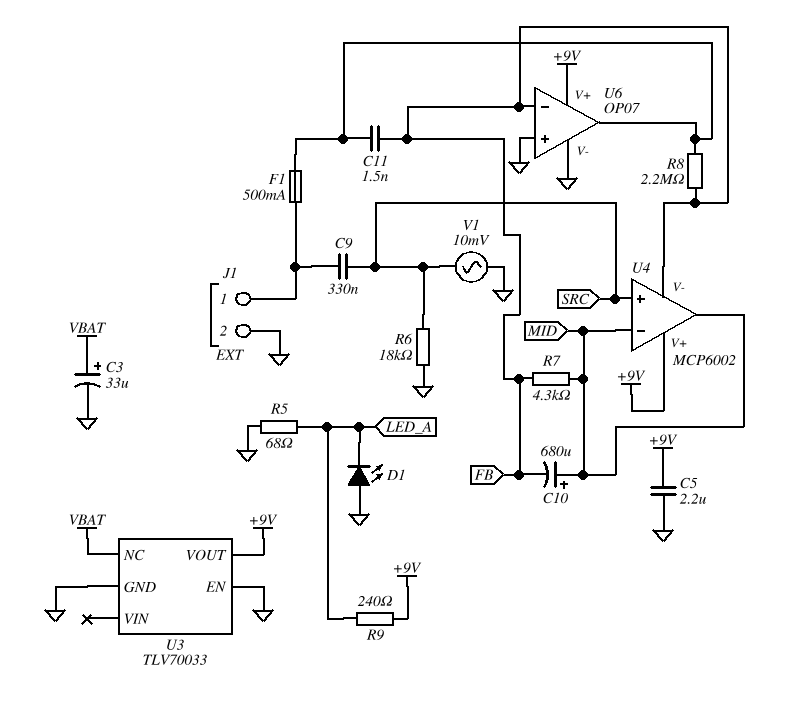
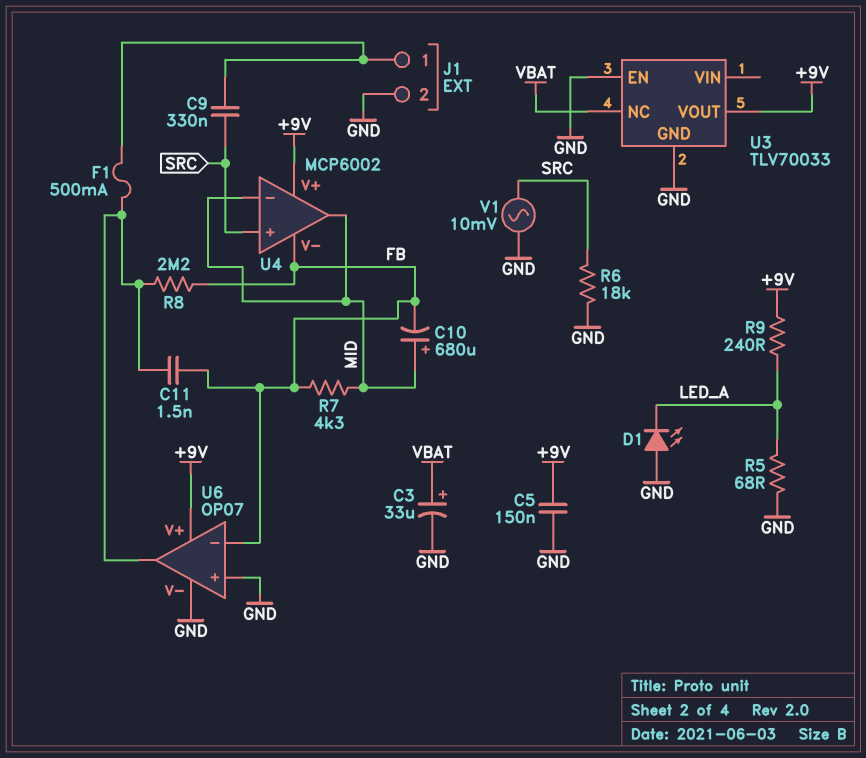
C5: 2.2uF (+9V, GND) -> 150nF (+9V, GND)

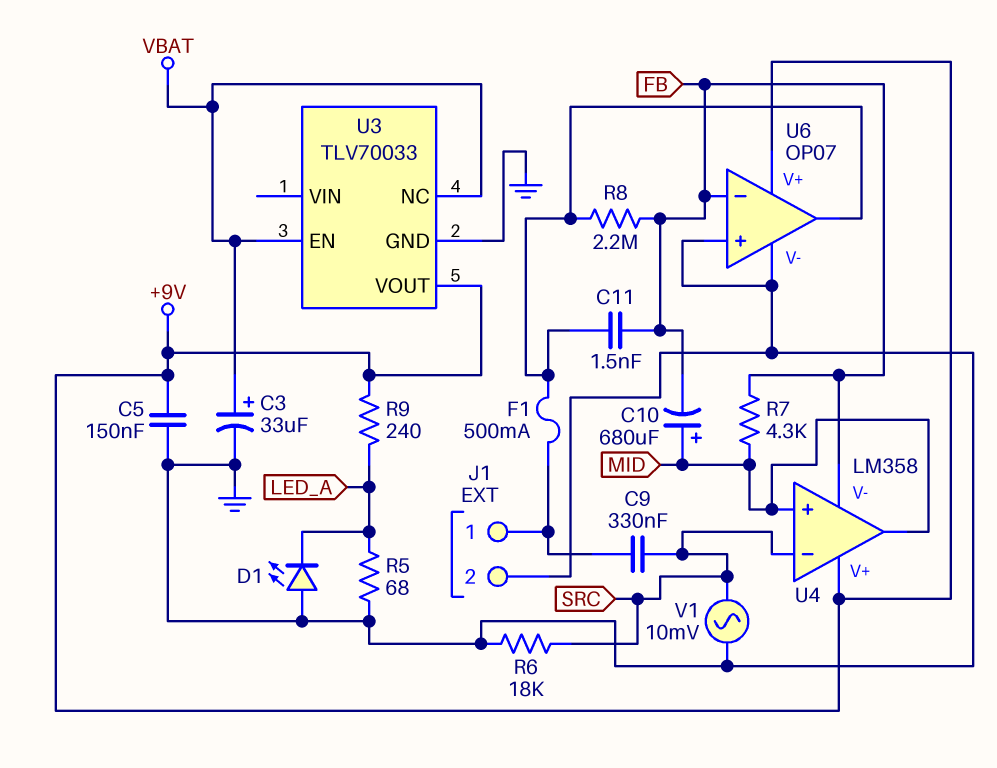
U3 pin EN: GND -> VBAT
U4: MCP6002 -> LM358
U4 pin in+: SRC -> MID
U4 pin in-: MID -> SRC

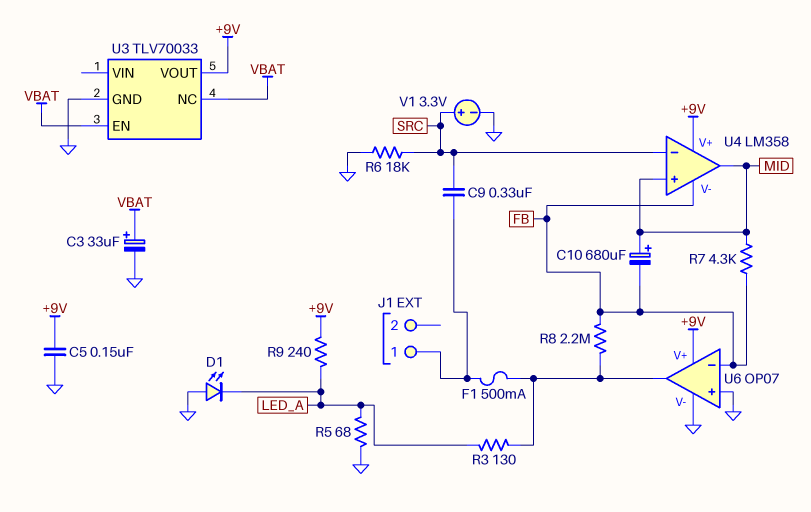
C11: 1.5nF (FB, U6/out) -> none
J1 pin 2: GND -> none
R3: none -> 130 (LED_A, U6/out)
V1: AC 10mV (GND, SRC) -> 3.3V (plus SRC, minus GND)

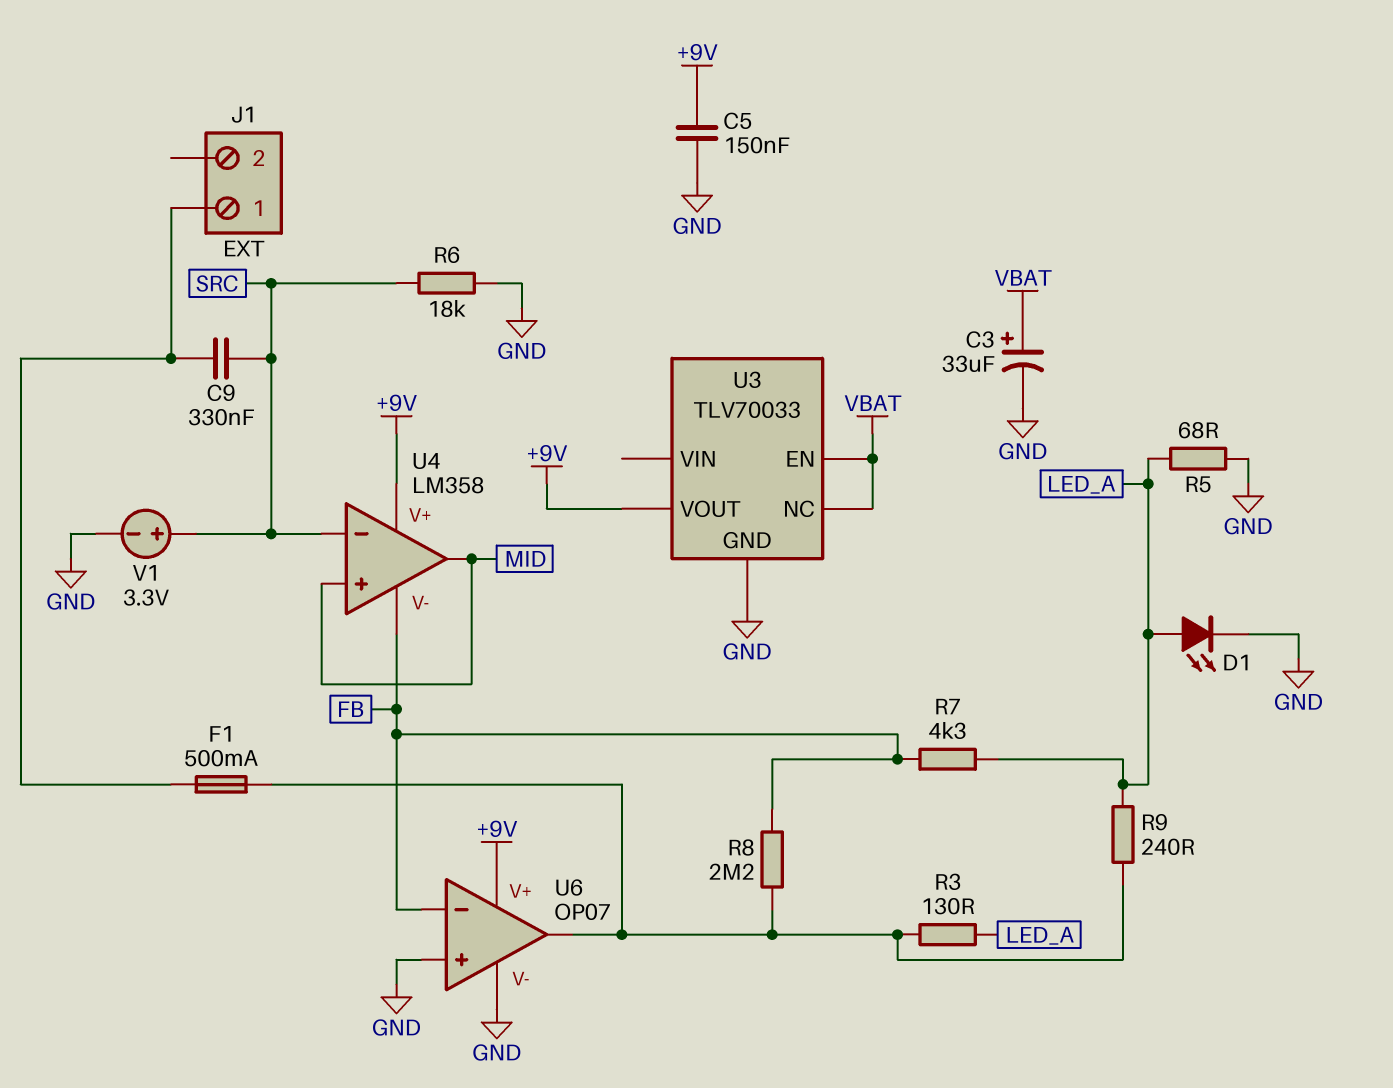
C10: 680uF (plus MID, minus FB) -> none
D1: LED (A GND, K LED_A) -> LED (A LED_A, K GND)
R7: 4.3k (FB, MID) -> 4.3k (FB, LED_A)
R9: 240 (+9V, LED_A) -> 240 (LED_A, U6/out)

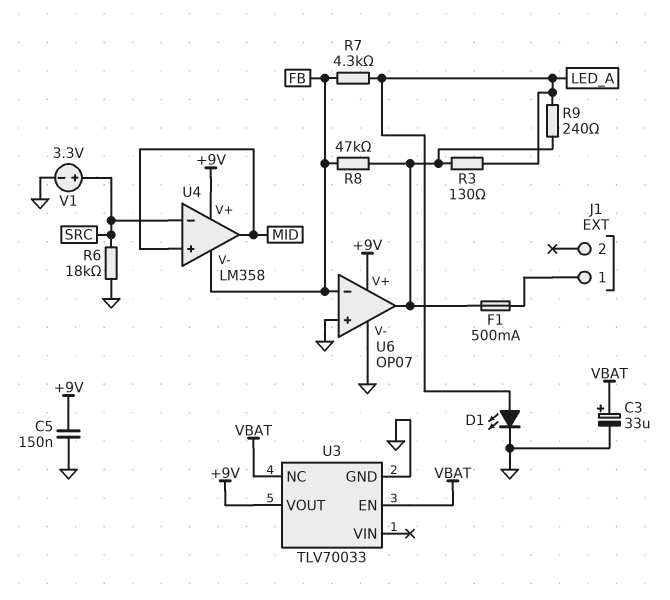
C9: 330nF (J1/1, SRC) -> none
R5: 68 (GND, LED_A) -> none
R8: 2.2M (FB, U6/out) -> 47k (FB, U6/out)

